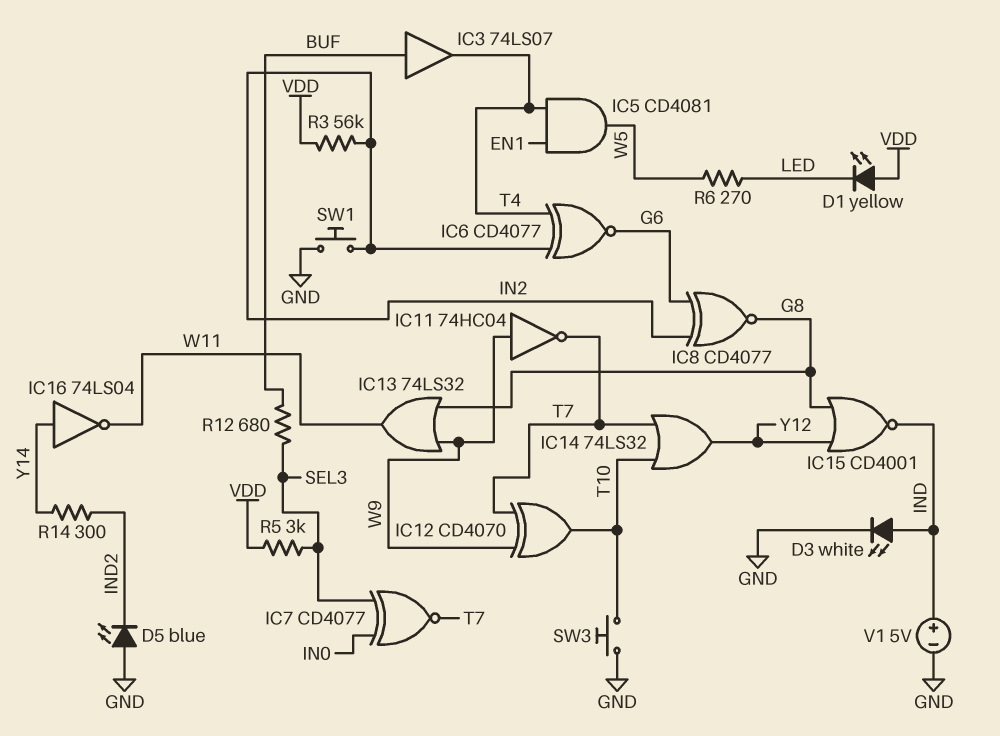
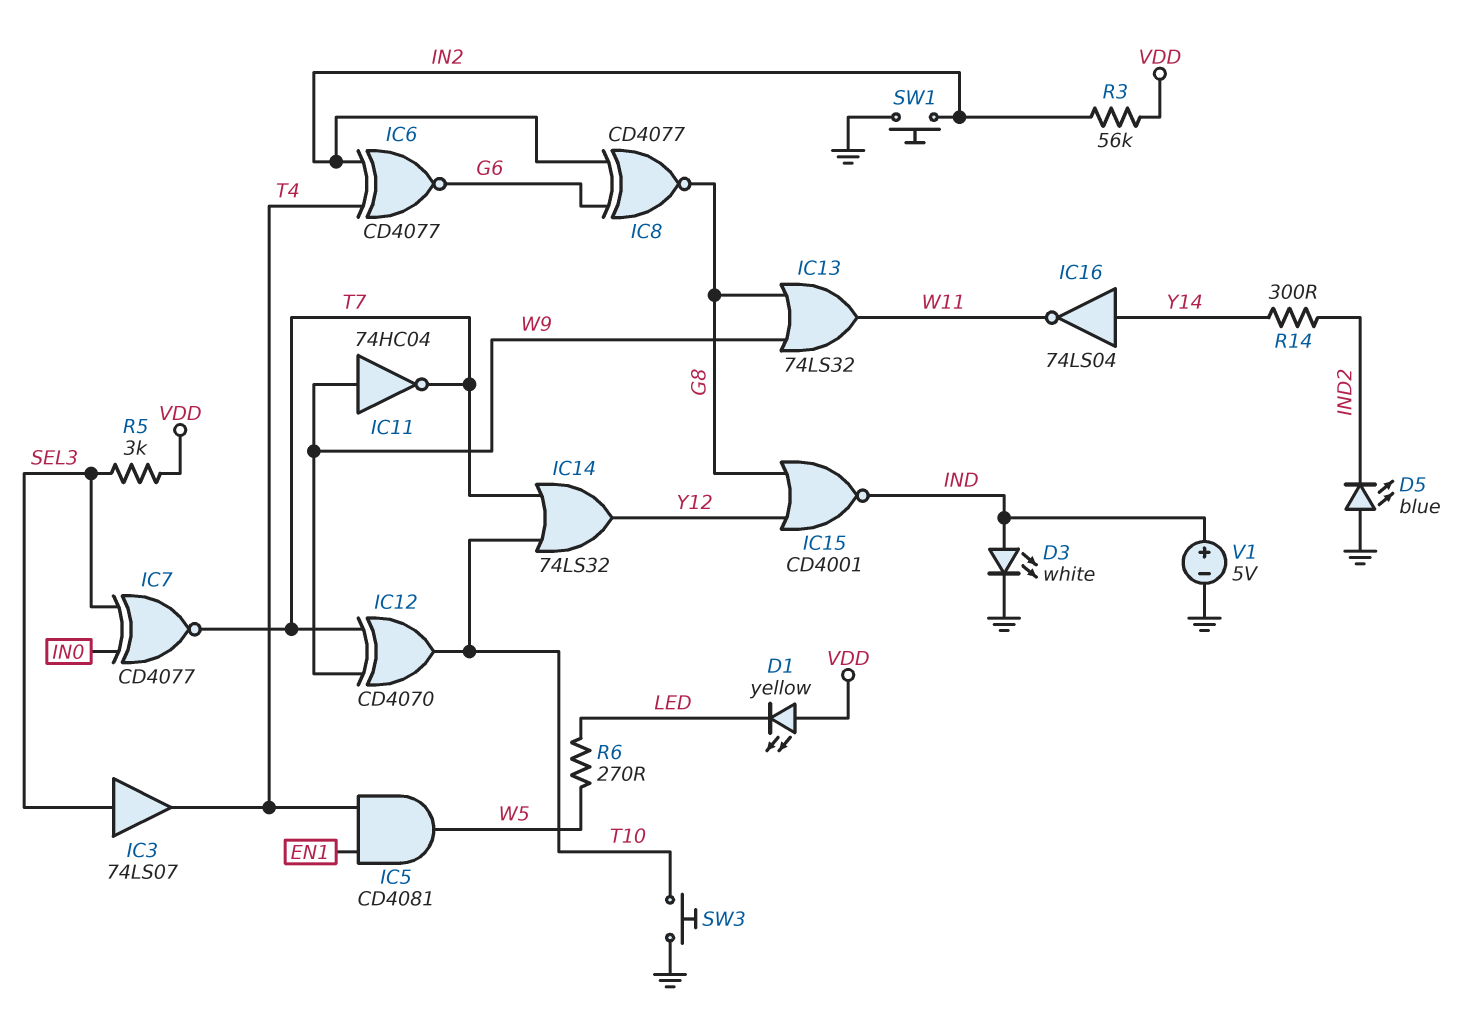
IC3: buffer 74LS07 (in BUF, out T4) -> buffer 74LS07 (in SEL3, out T4)
R12: 680 (BUF, SEL3) -> none

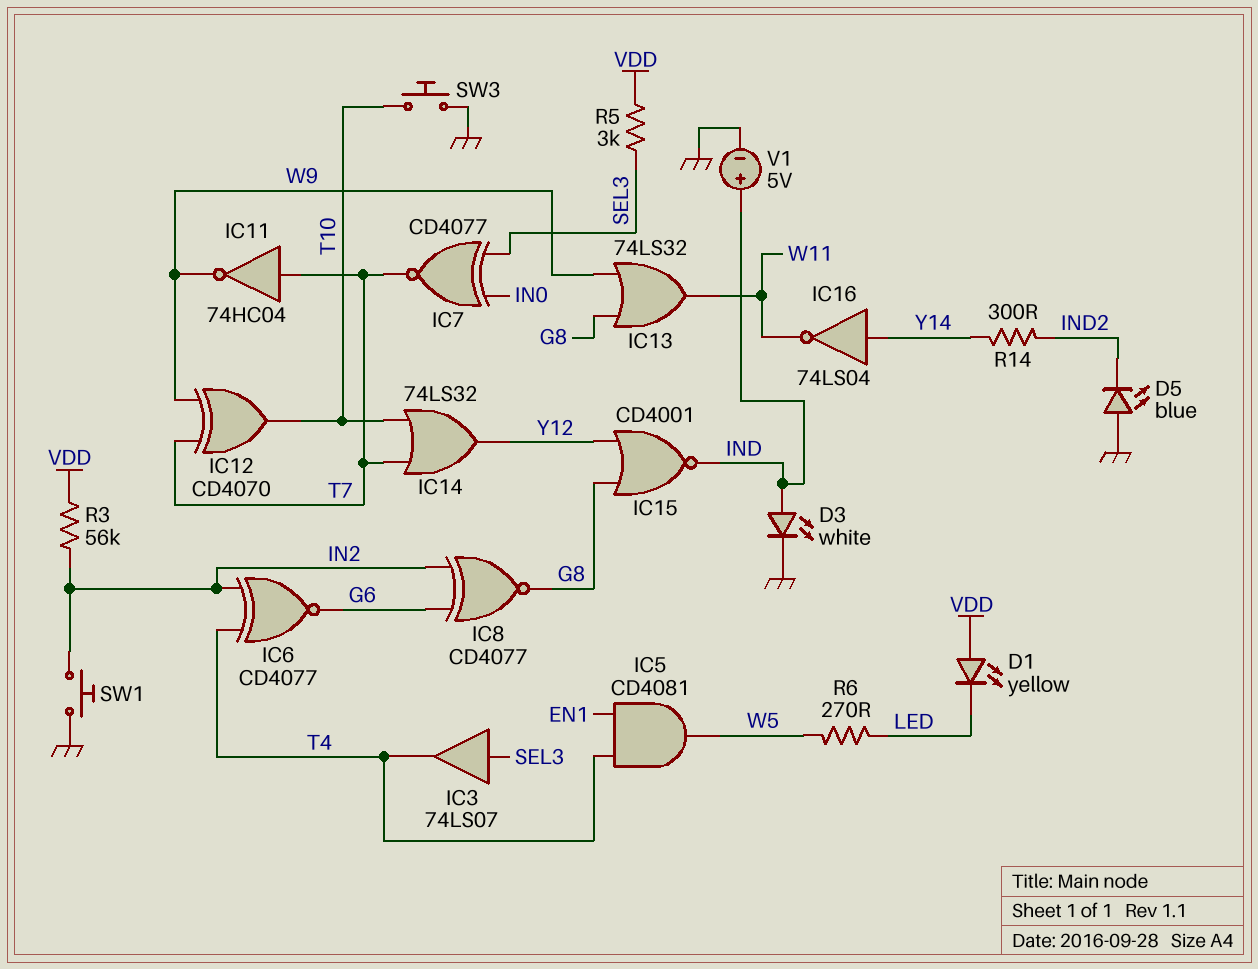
IC11: NOT 74HC04 (in W9, out T7) -> NOT 74HC04 (in T7, out W9)

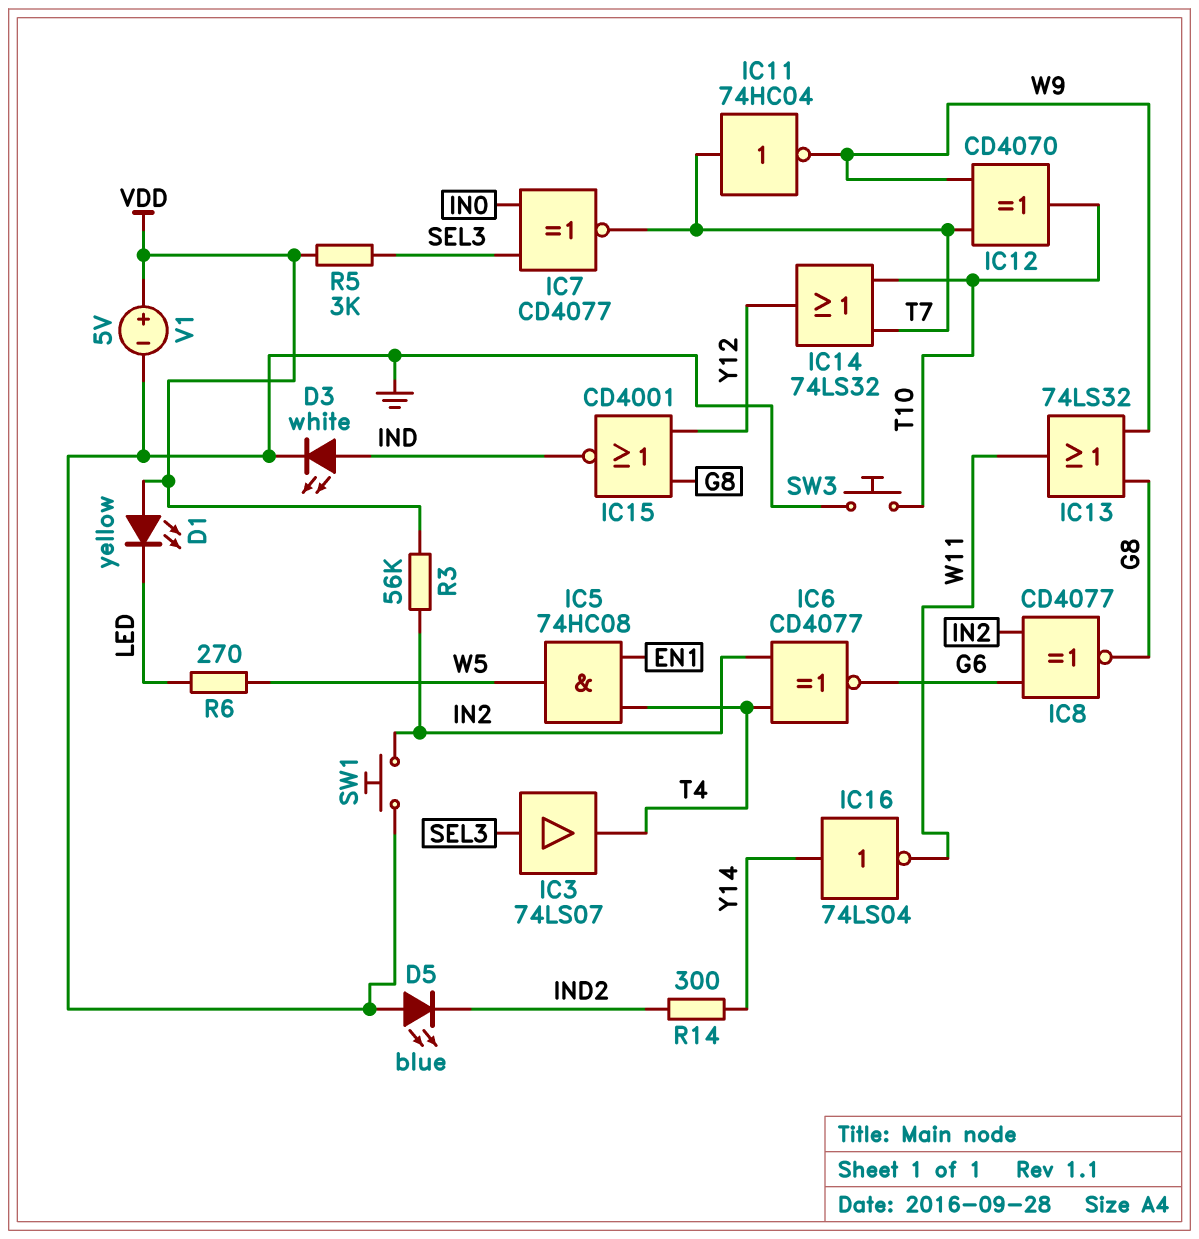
IC5: AND CD4081 (in EN1, in T4, out W5) -> AND 74HC08 (in EN1, in T4, out W5)
V1: 5V (plus IND, minus GND) -> 5V (plus VDD, minus GND)

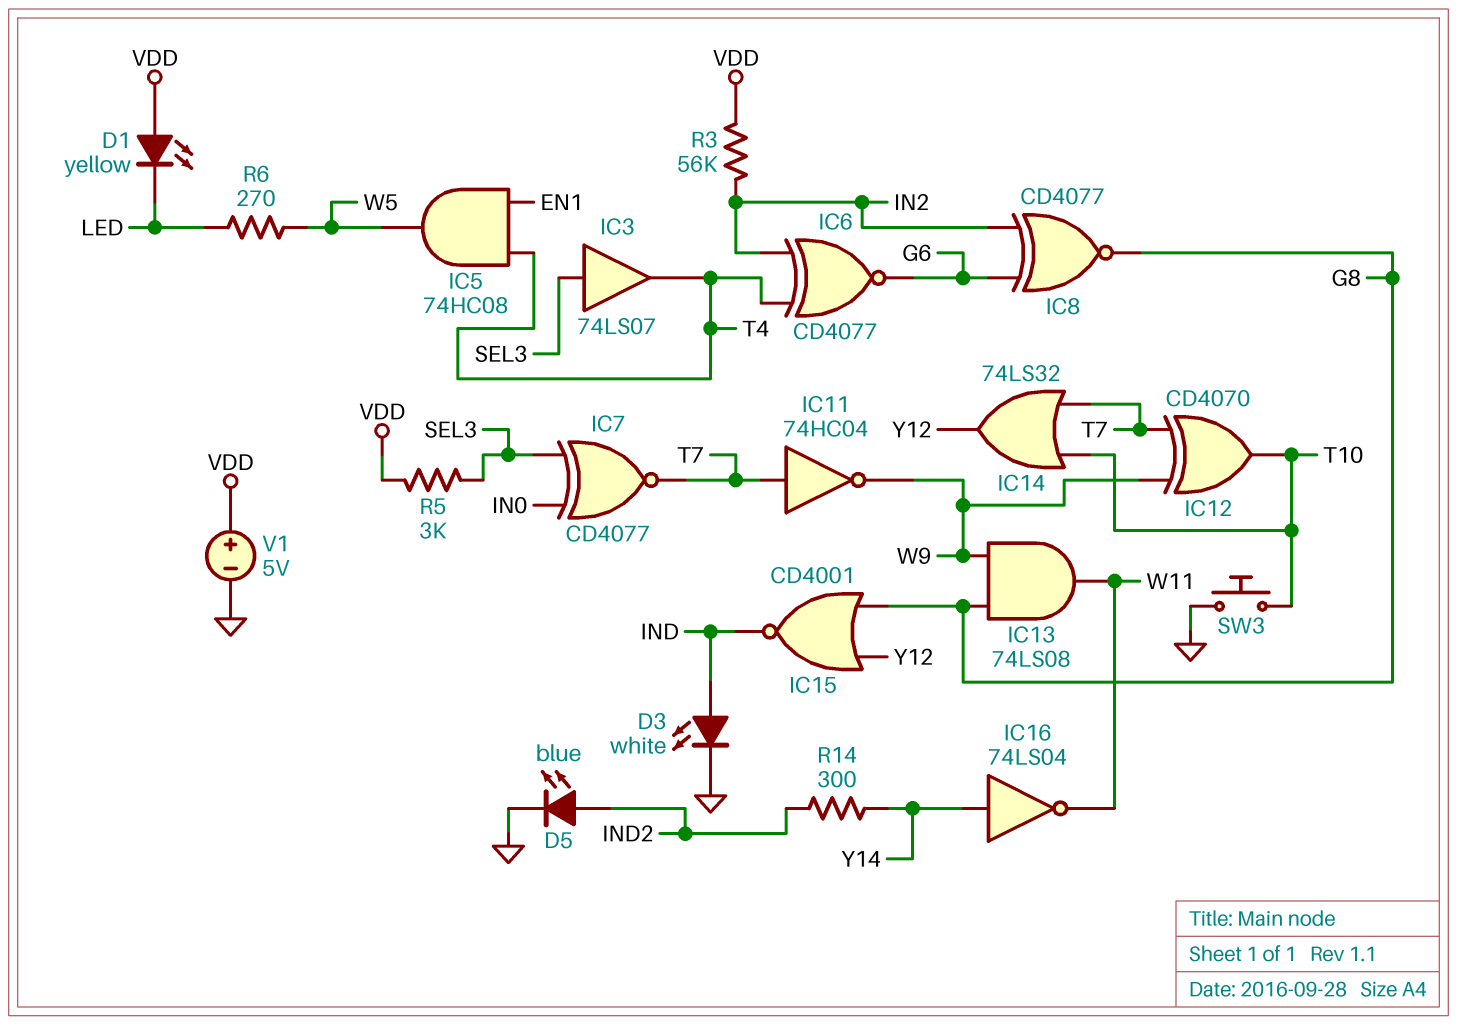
D5: LED blue (A GND, K IND2) -> LED blue (A IND2, K GND)
IC13: OR 74LS32 (in G8, in W9, out W11) -> AND 74LS08 (in G8, in W9, out W11)
SW1: button (GND, IN2) -> none

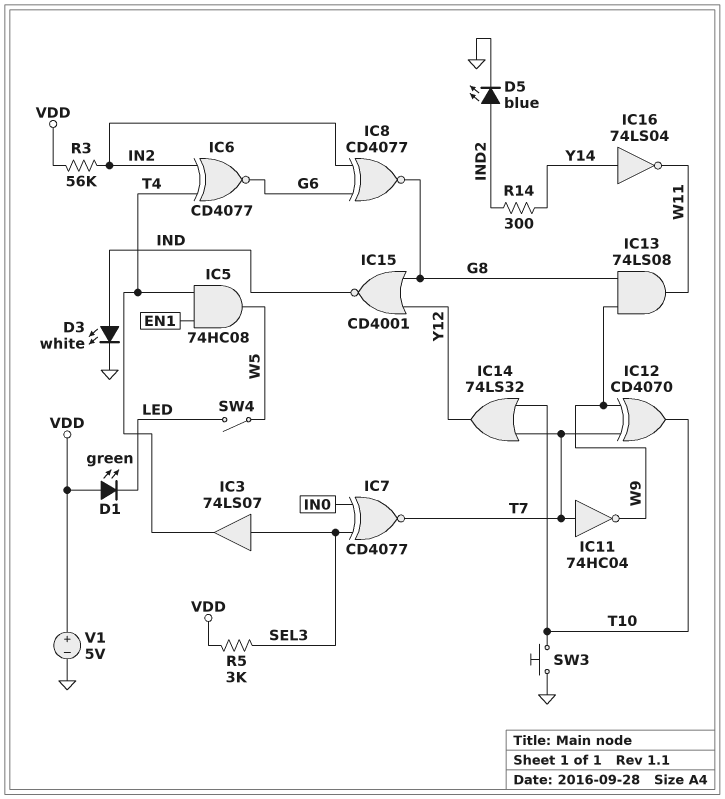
D1: LED yellow (A VDD, K LED) -> LED green (A VDD, K LED)
R6: 270 (LED, W5) -> none
SW4: none -> switch (LED, W5)

